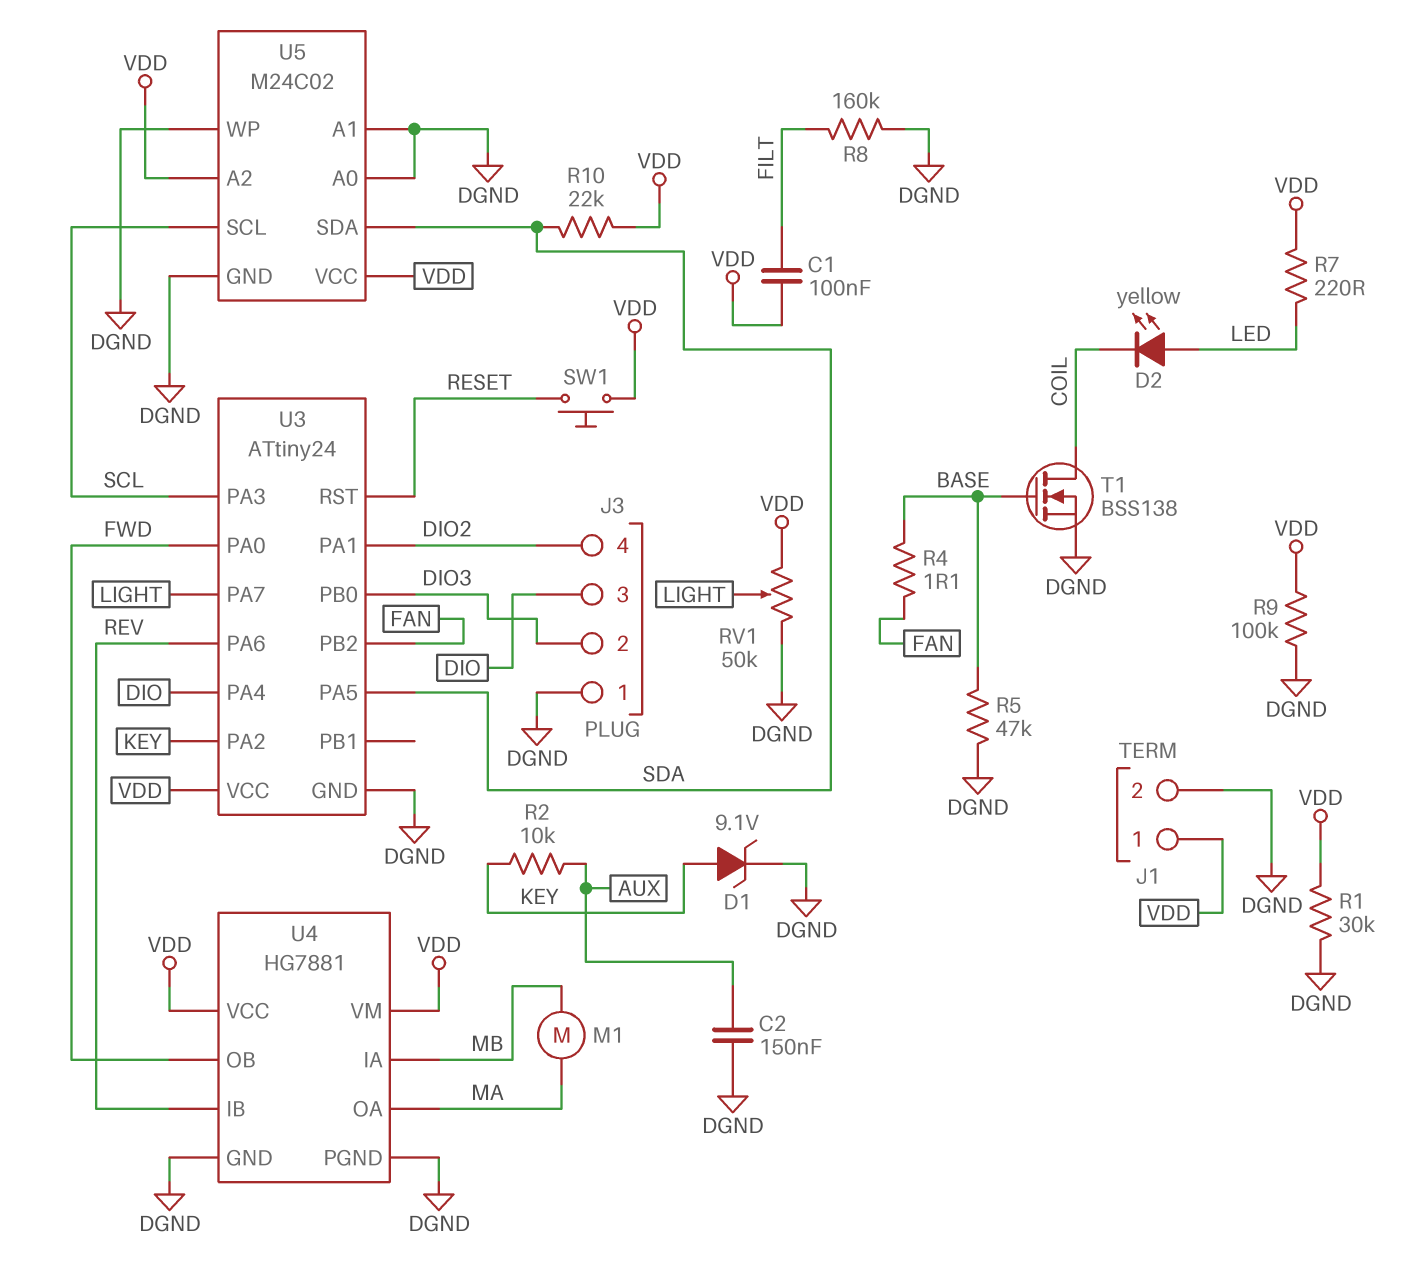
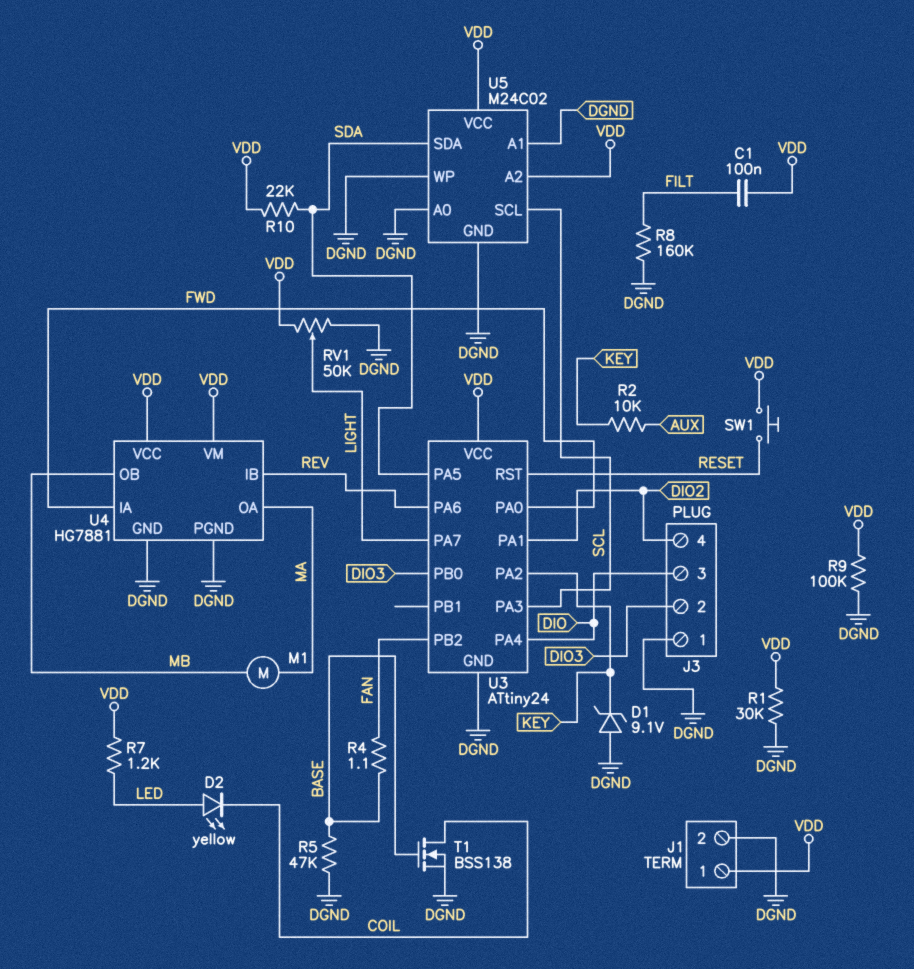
C2: 150nF (AUX, DGND) -> none
D1: zener 9.1V (A KEY, K DGND) -> zener 9.1V (A DGND, K KEY)
R7: 220 (LED, VDD) -> 1.2k (LED, VDD)
U4 pin IA: MB -> FWD
U4 pin OB: FWD -> MB

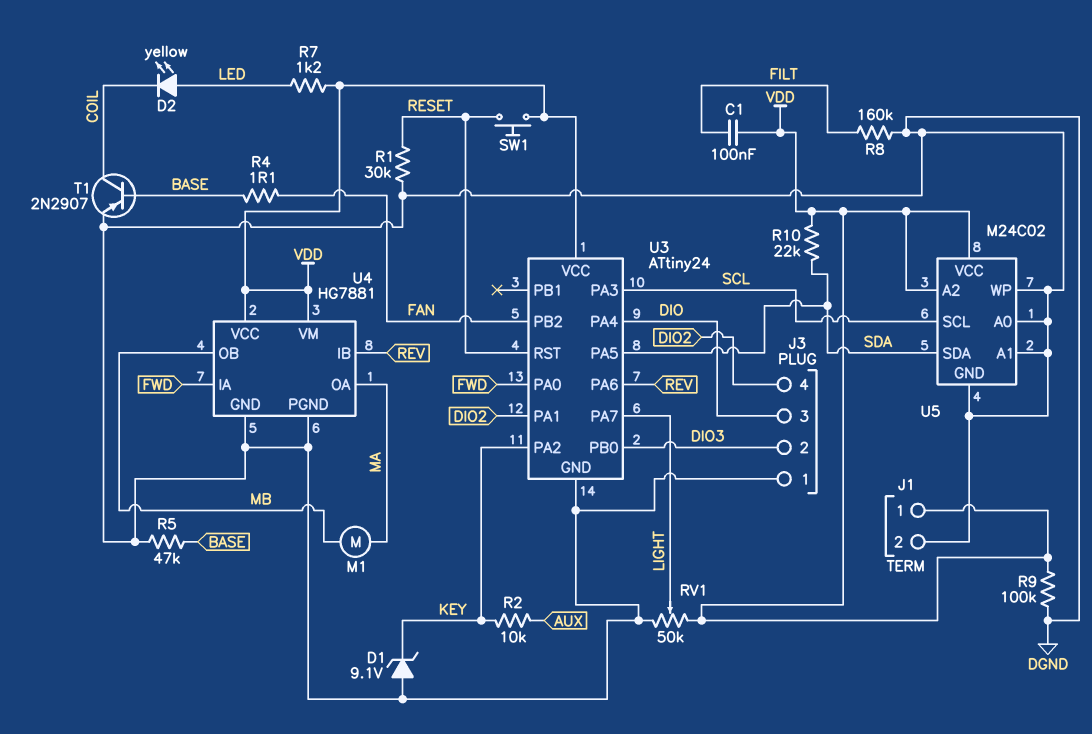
R1: 30k (DGND, VDD) -> 30k (DGND, RESET)
T1: NMOS BSS138 (G BASE, D COIL, S DGND) -> PNP 2N2907 (B BASE, C COIL, E DGND)

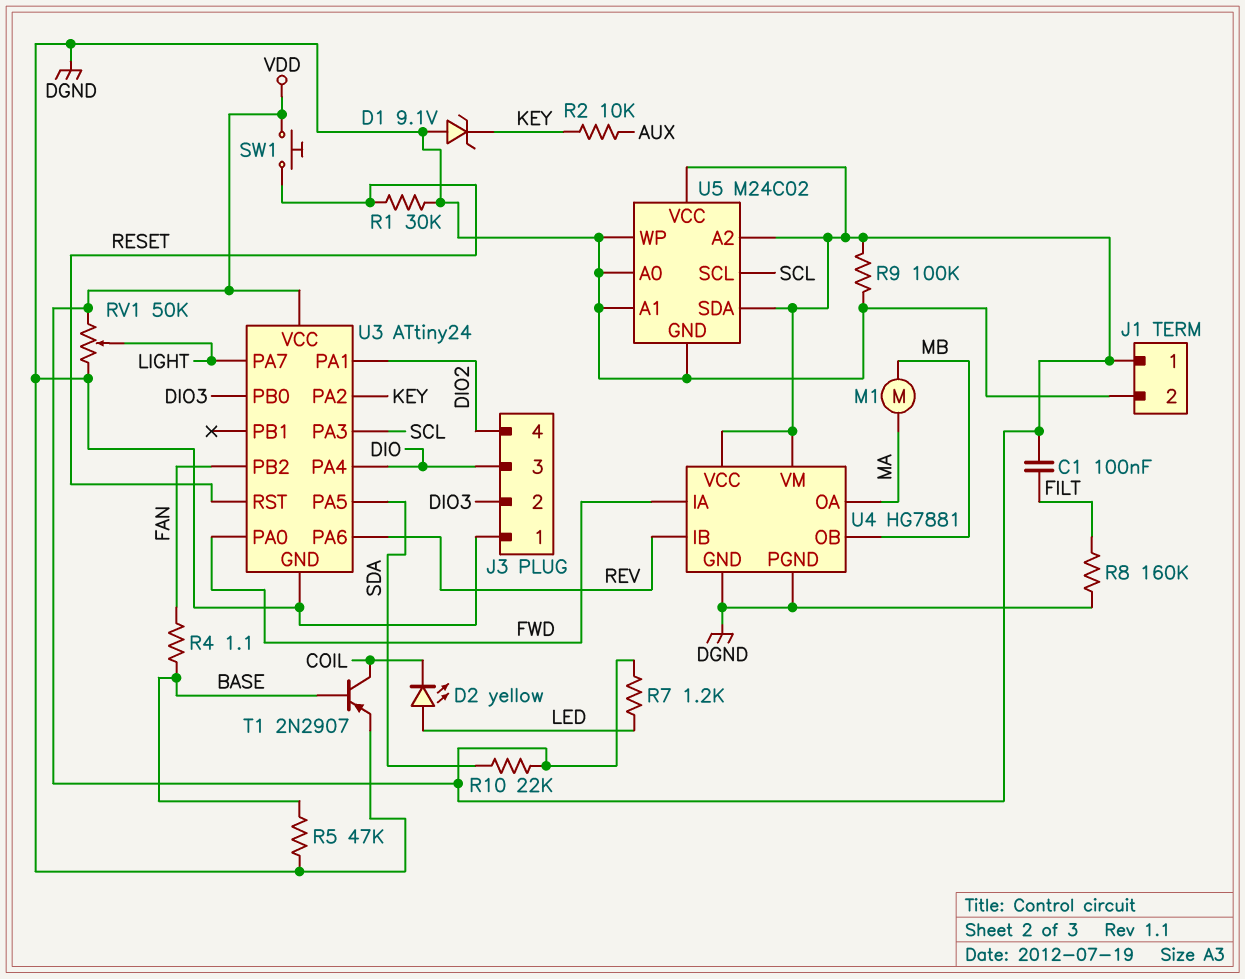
U5 pin SDA: SDA -> VDD

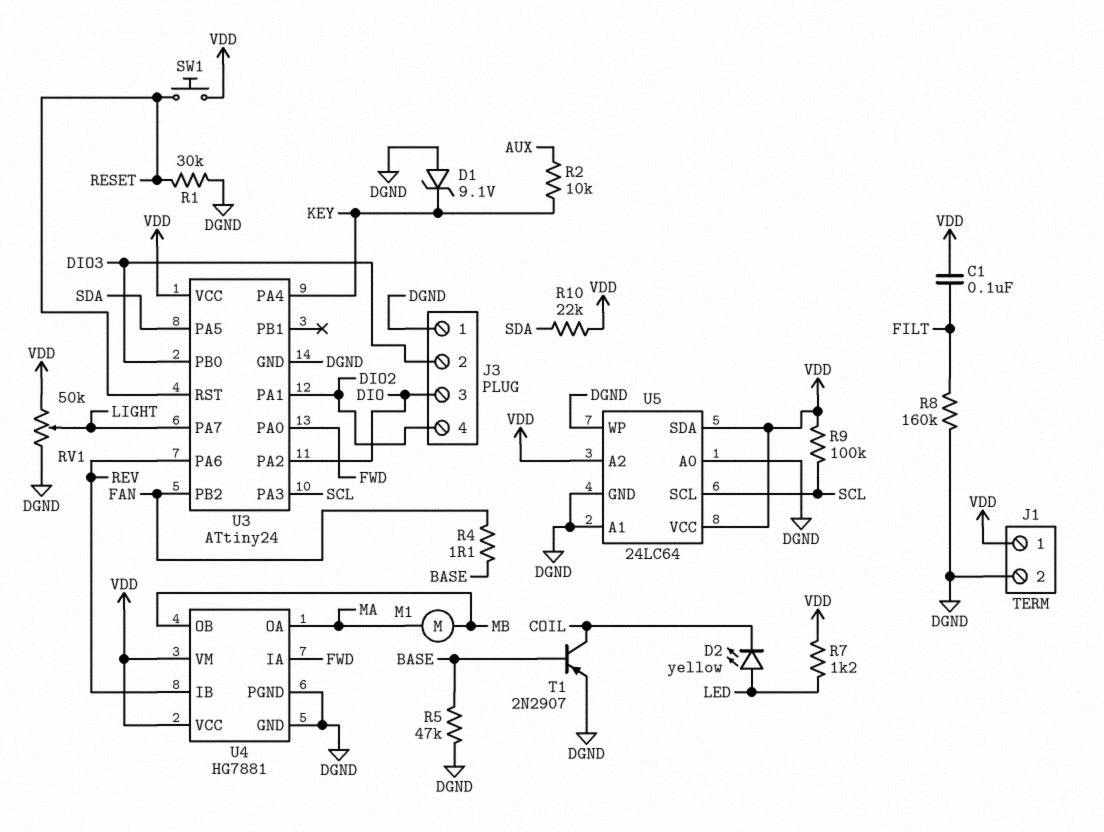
R9: 100k (DGND, VDD) -> 100k (SCL, VDD)
U3 pin PA2: KEY -> DIO
U3 pin PA4: DIO -> KEY
U5: M24C02 -> 24LC64

